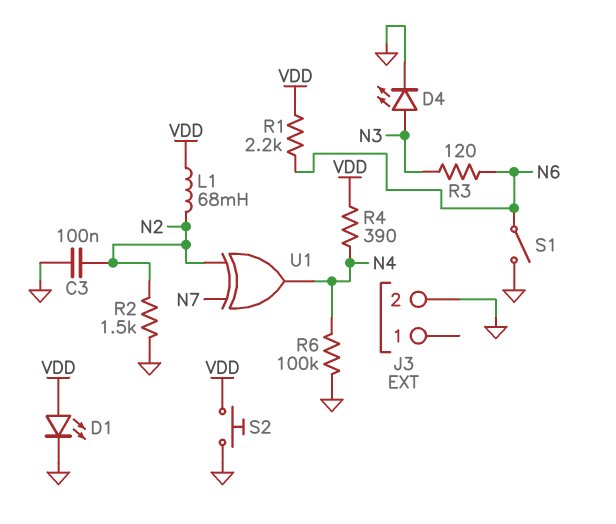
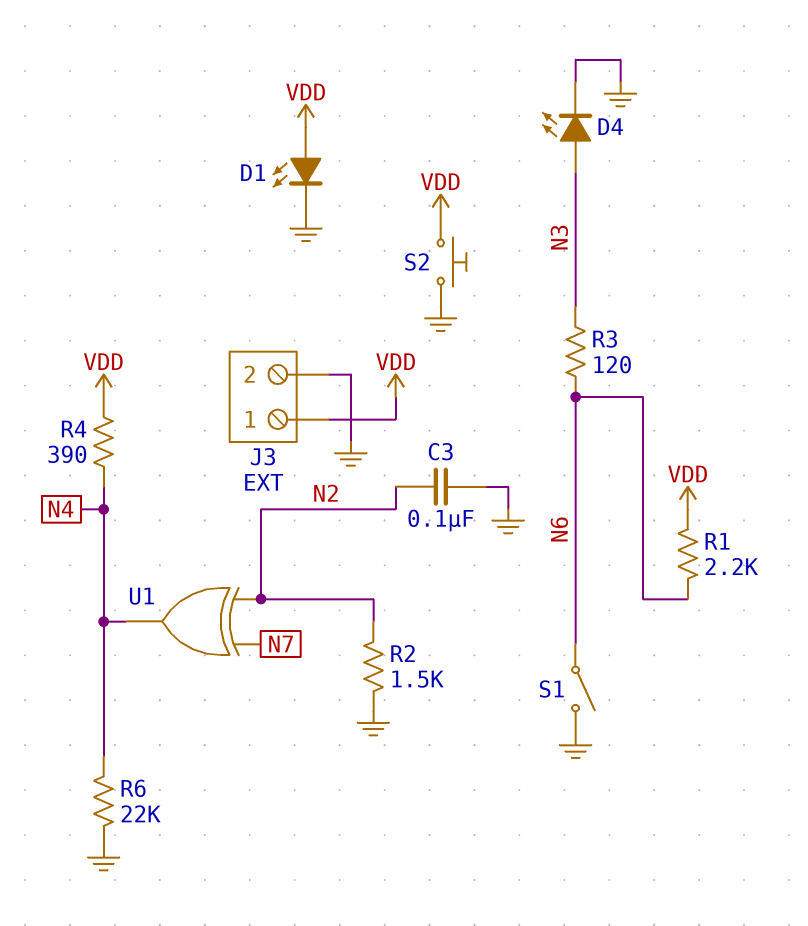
J3 pin 1: none -> VDD
L1: 68mH (N2, VDD) -> none
R6: 100k (GND, N4) -> 22k (GND, N4)

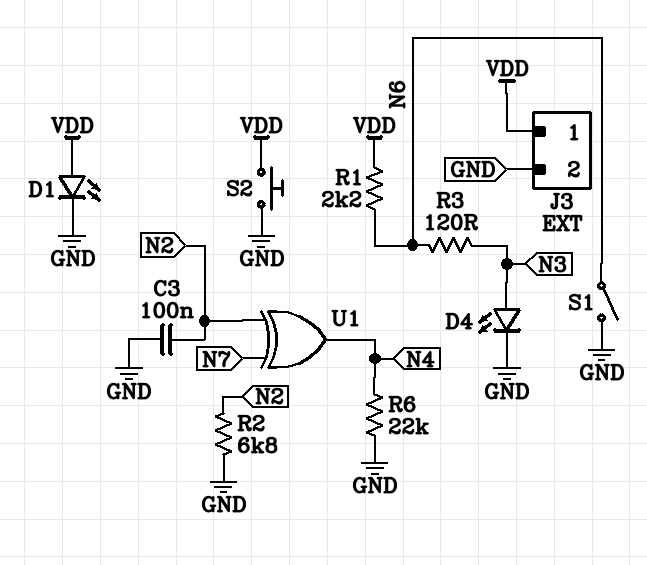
R2: 1.5k (GND, N2) -> 6.8k (GND, N2)
R4: 390 (N4, VDD) -> none

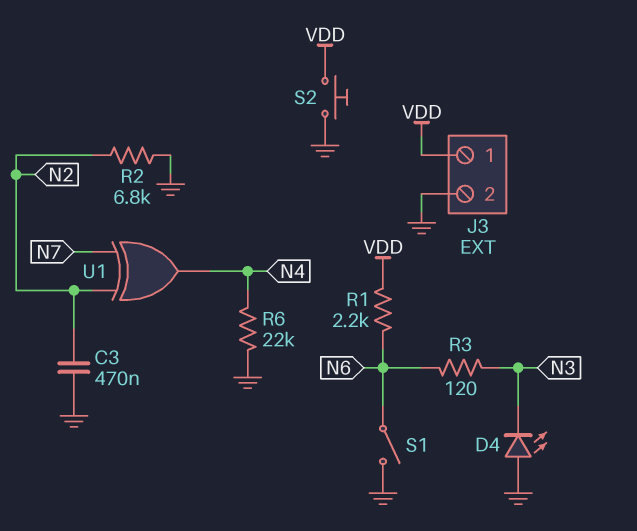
C3: 100nF (GND, N2) -> 470nF (GND, N2)
D1: LED (A VDD, K GND) -> none
D4: LED (A N3, K GND) -> LED (A GND, K N3)

